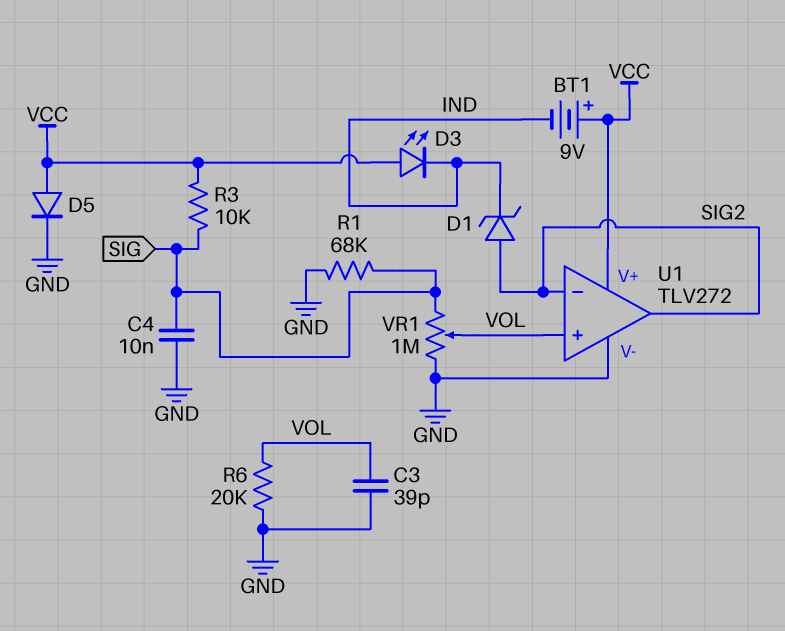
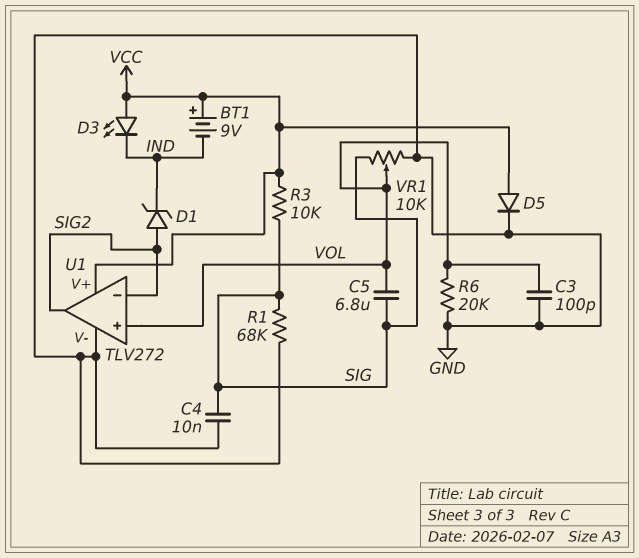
C3: 39pF (GND, VOL) -> 100pF (GND, VOL)
C5: none -> 6.8uF (SIG, VOL)
VR1: 1M (GND, SIG, wiper VOL) -> 10k (GND, SIG, wiper VOL)

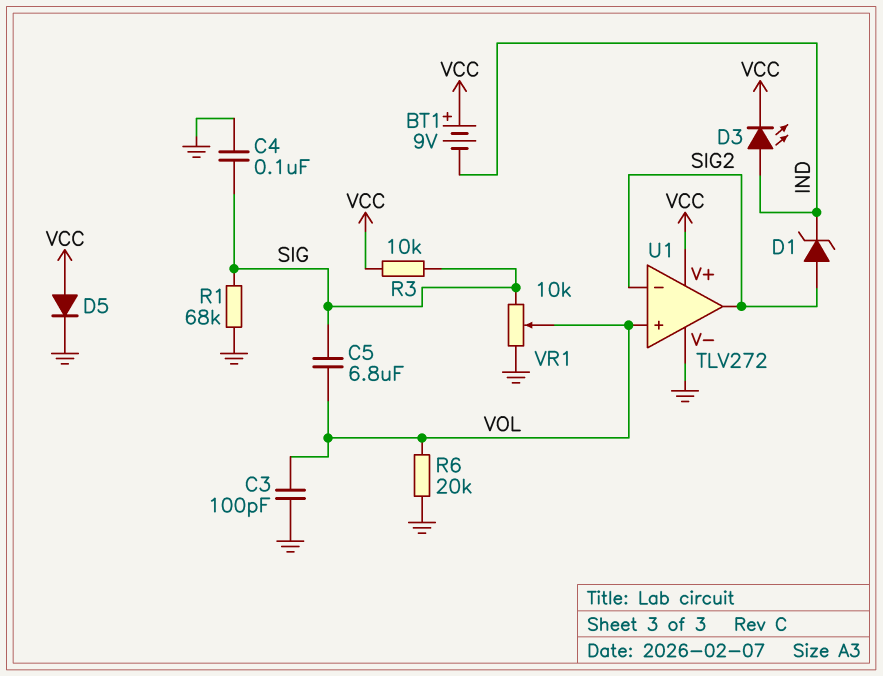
C4: 10nF (GND, SIG) -> 100nF (GND, SIG)
D3: LED (A VCC, K IND) -> LED (A IND, K VCC)

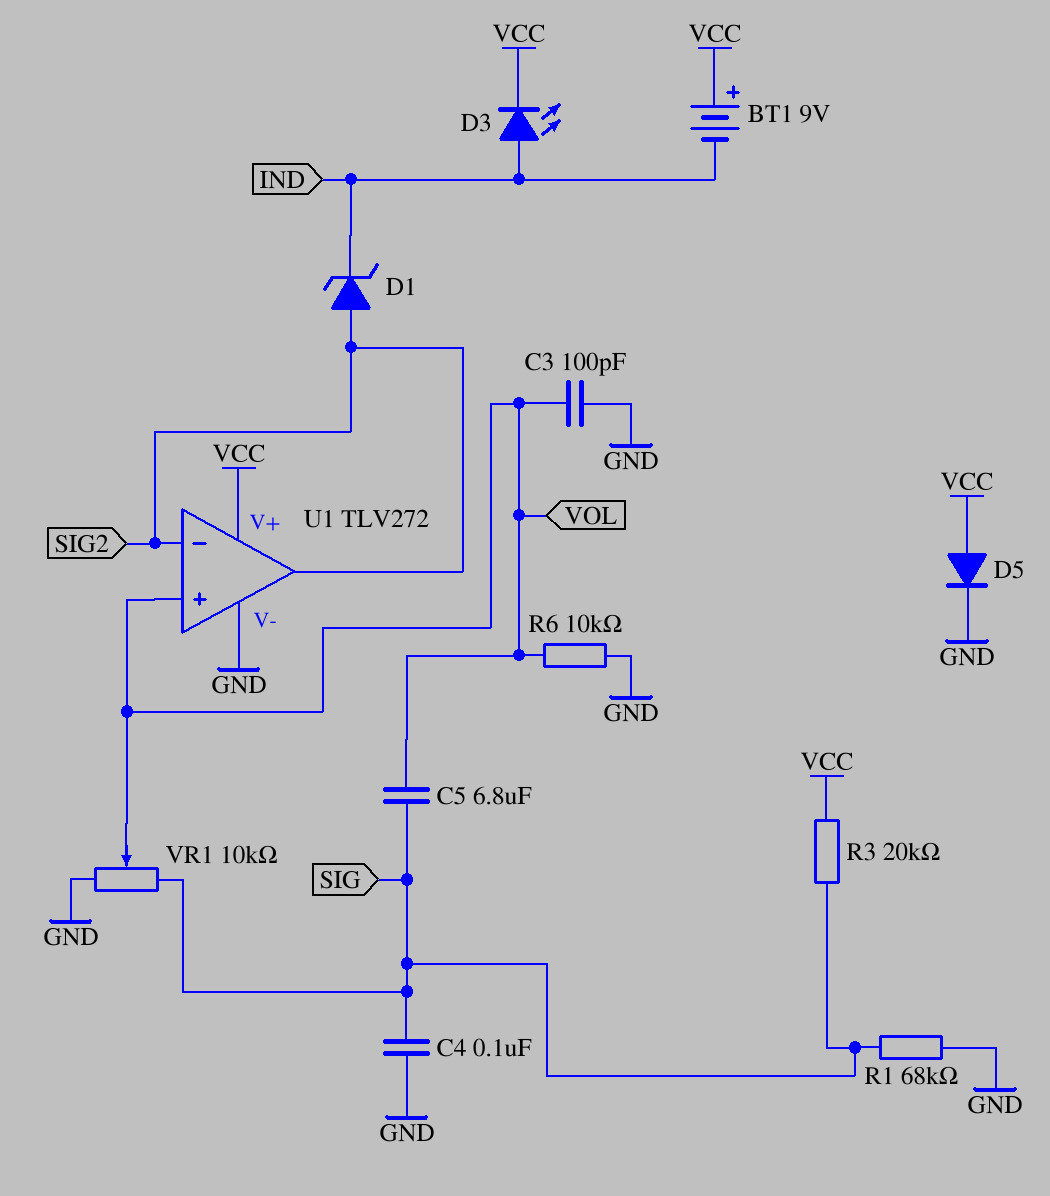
R3: 10k (SIG, VCC) -> 20k (SIG, VCC)
R6: 20k (GND, VOL) -> 10k (GND, VOL)

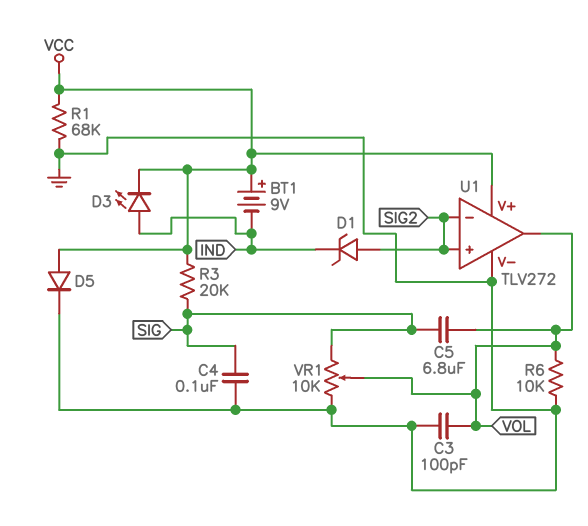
R1: 68k (GND, SIG) -> 68k (GND, VCC)
U1 pin in+: VOL -> SIG2
U1 pin out: SIG2 -> VOL

